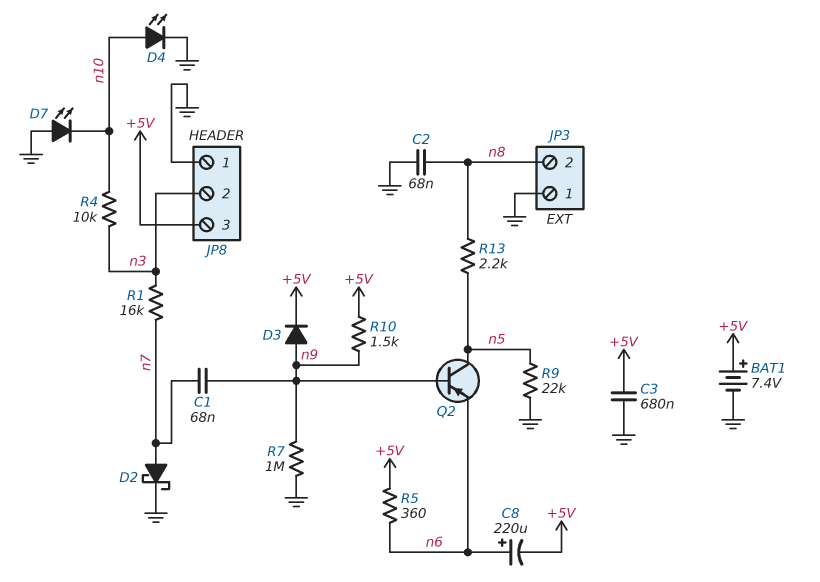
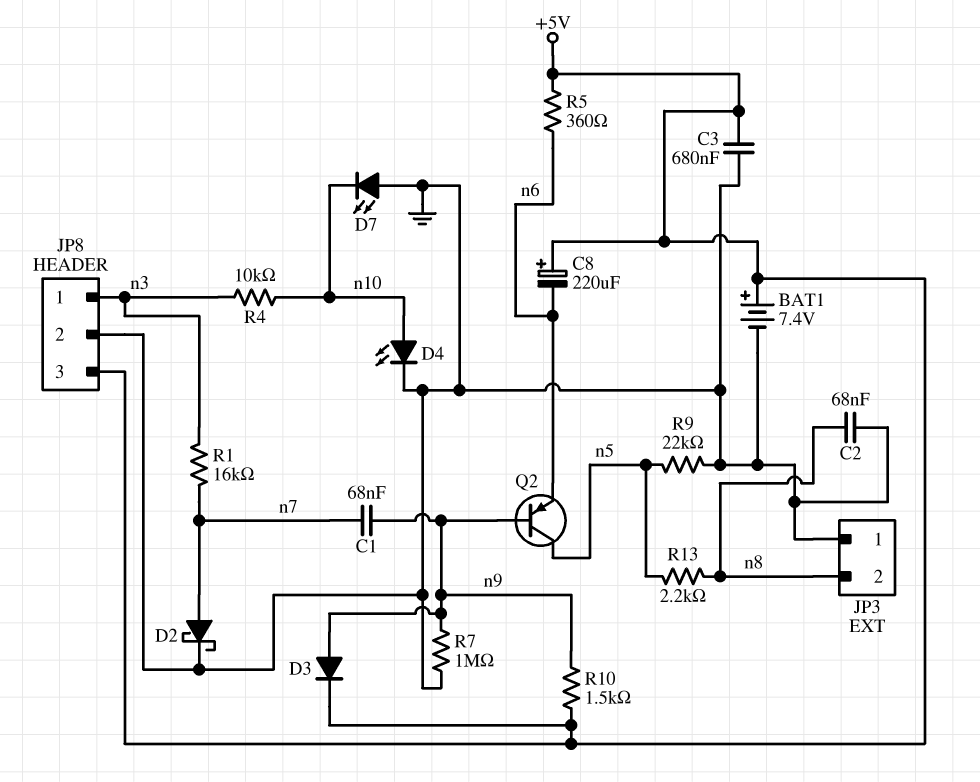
C8: 220uF (plus n6, minus +5V) -> 220uF (plus +5V, minus n6)
JP8 pin 1: GND -> n3
JP8 pin 2: n3 -> GND

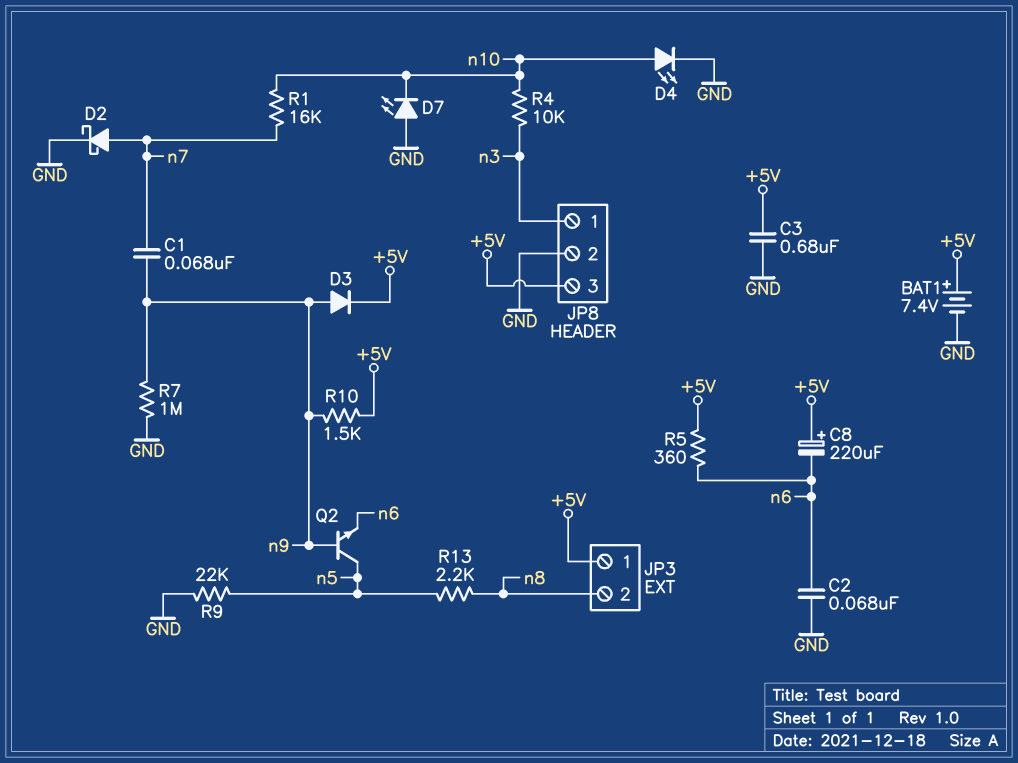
C2: 68nF (GND, n8) -> 68nF (GND, n6)
JP3 pin 1: GND -> +5V
Q2: PNP (B n9, C n5, E n6) -> NPN (B n9, C n5, E n6)
R1: 16k (n3, n7) -> 16k (n7, n10)

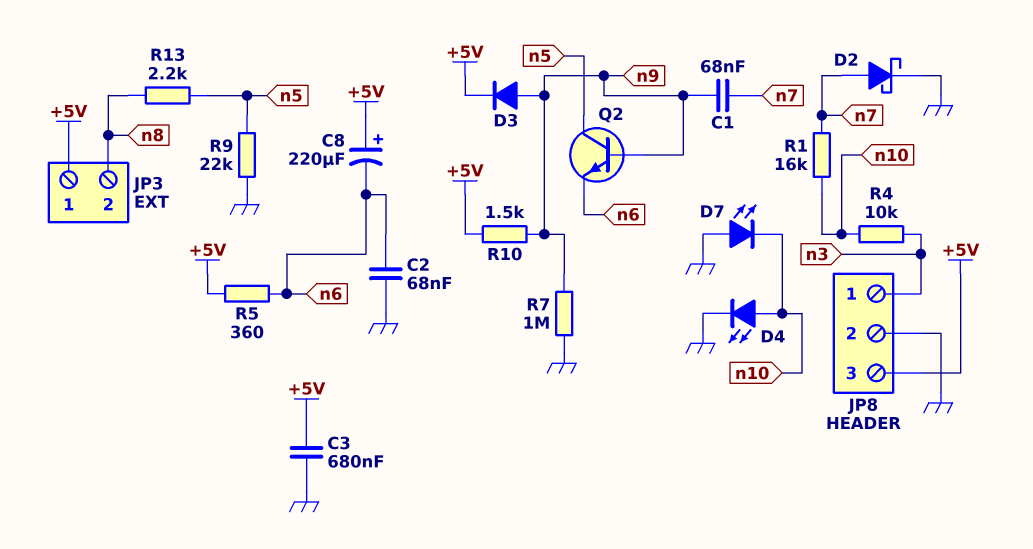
BAT1: 7.4V (plus +5V, minus GND) -> none

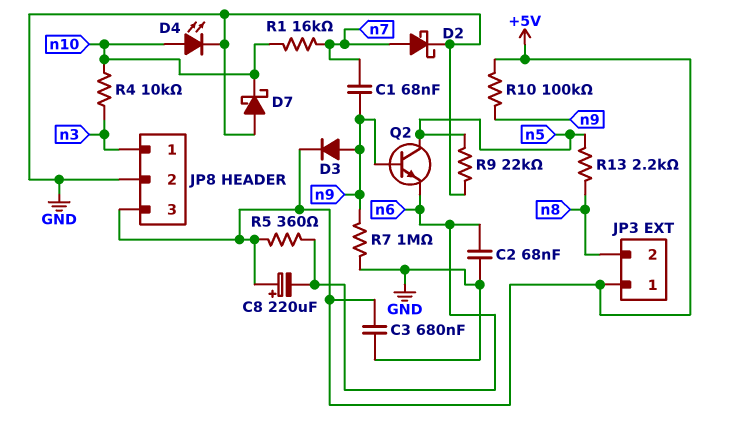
D7: LED (A GND, K n10) -> schottky (A GND, K n10)
R10: 1.5k (+5V, n9) -> 100k (+5V, n9)

